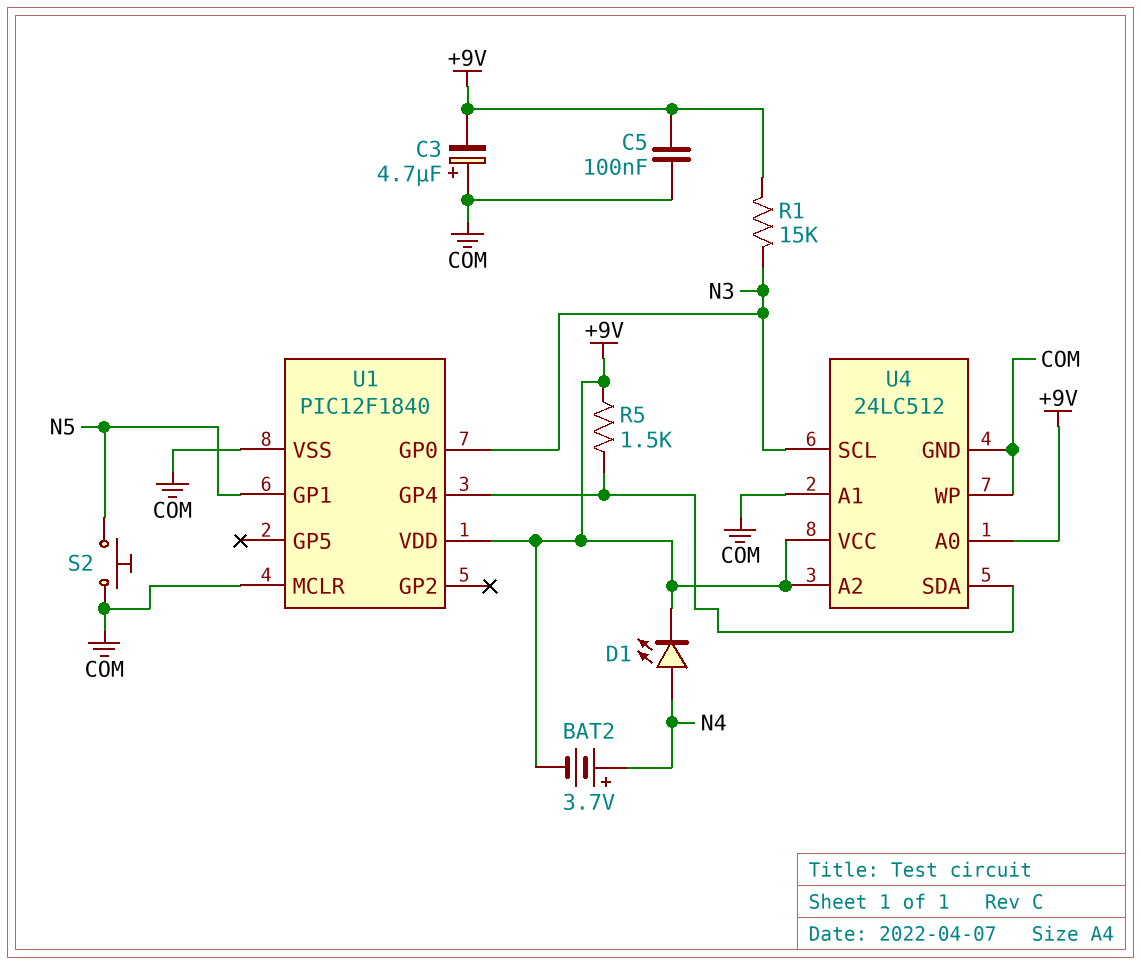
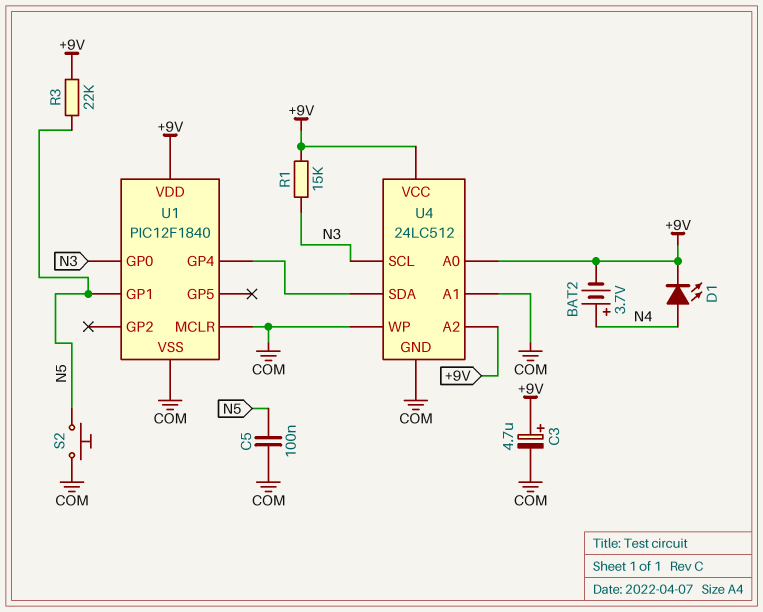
C3: 4.7uF (plus COM, minus +9V) -> 4.7uF (plus +9V, minus COM)
C5: 100nF (+9V, COM) -> 100nF (COM, N5)
R3: none -> 22k (+9V, N5)
R5: 1.5k (+9V, U1/GP4) -> none

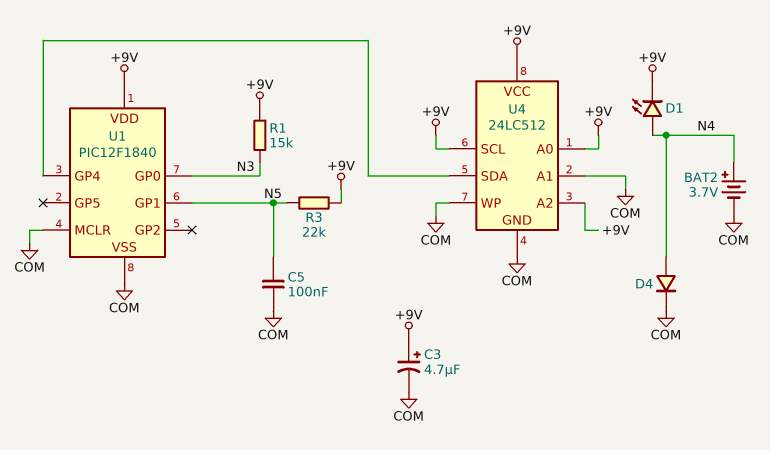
BAT2: 3.7V (plus N4, minus +9V) -> 3.7V (plus N4, minus COM)
D4: none -> diode (A N4, K COM)
S2: button (COM, N5) -> none
U4 pin SCL: N3 -> +9V

